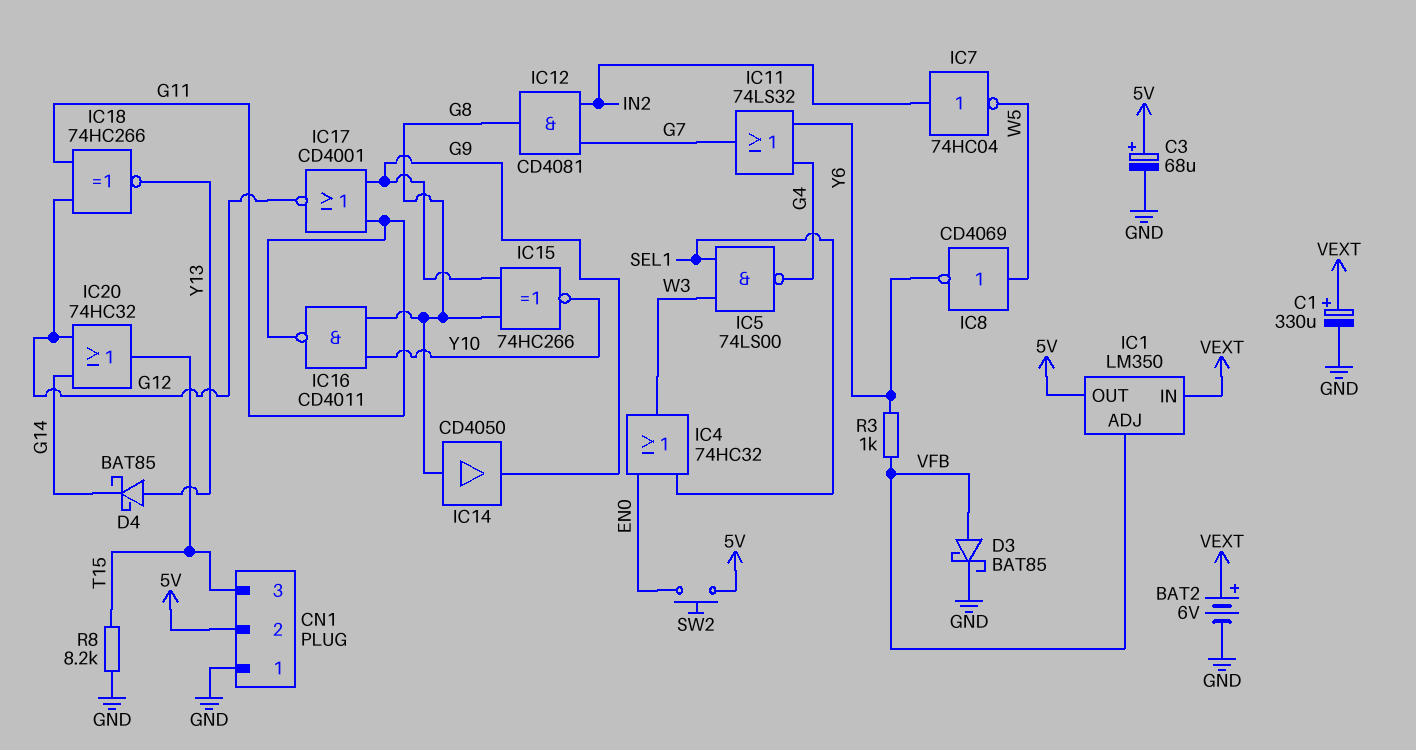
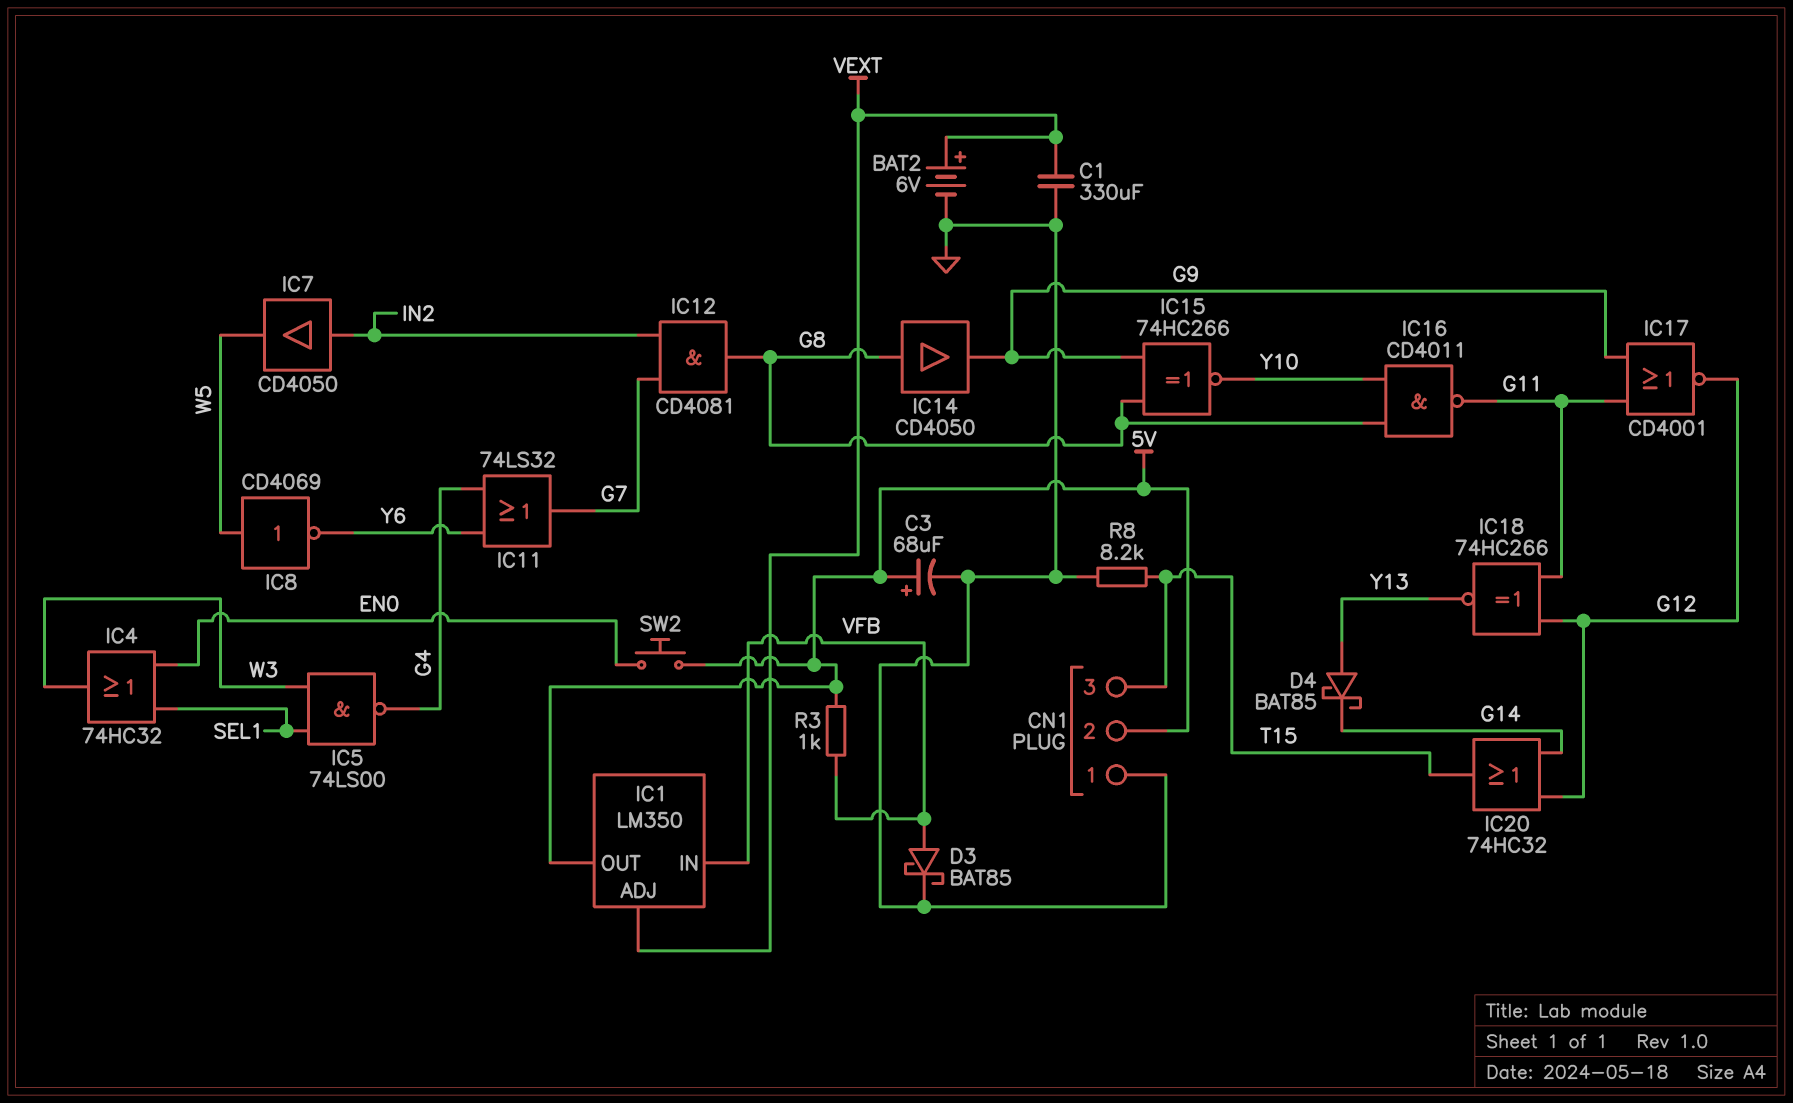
C1: 330uF (plus VEXT, minus GND) -> 330uF (GND, VEXT)
IC1 pin ADJ: VFB -> VEXT
IC1 pin IN: VEXT -> VFB
IC7: NOT 74HC04 (in IN2, out W5) -> buffer CD4050 (in IN2, out W5)
R3: 1k (VFB, Y6) -> 1k (5V, VFB)

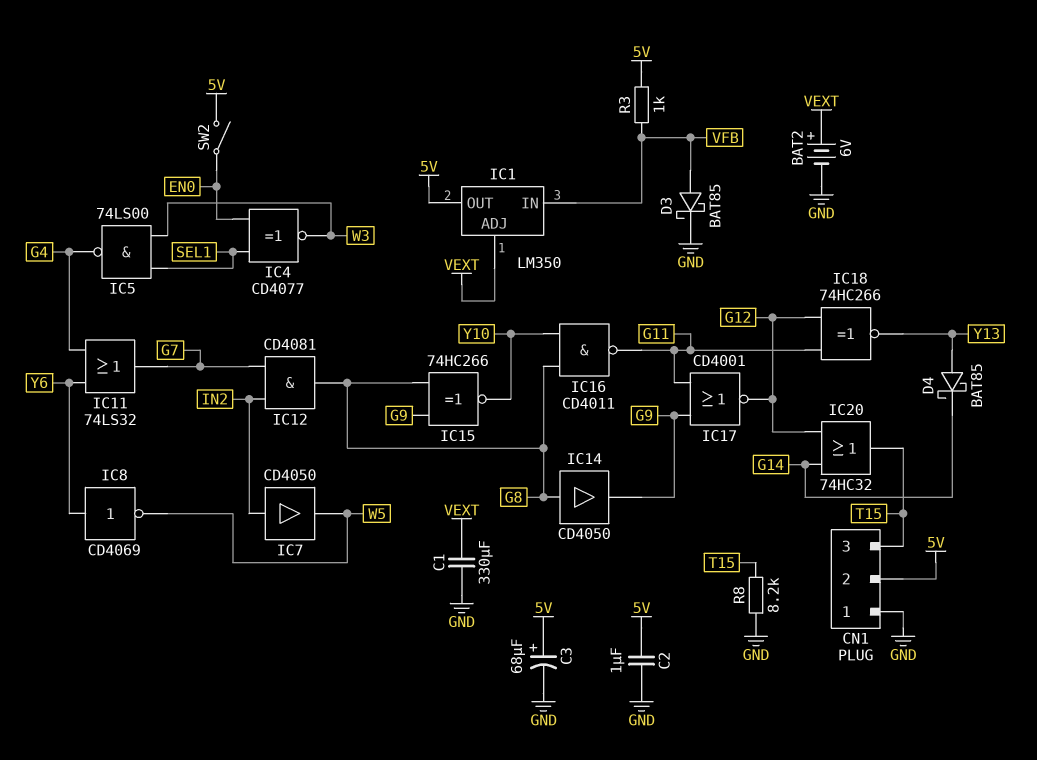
C2: none -> 1uF (5V, GND)
IC4: OR 74HC32 (in EN0, in SEL1, out W3) -> XNOR CD4077 (in EN0, in SEL1, out W3)
IC8: NOT CD4069 (in W5, out Y6) -> NOT CD4069 (in Y6, out W5)
SW2: button (5V, EN0) -> switch (5V, EN0)

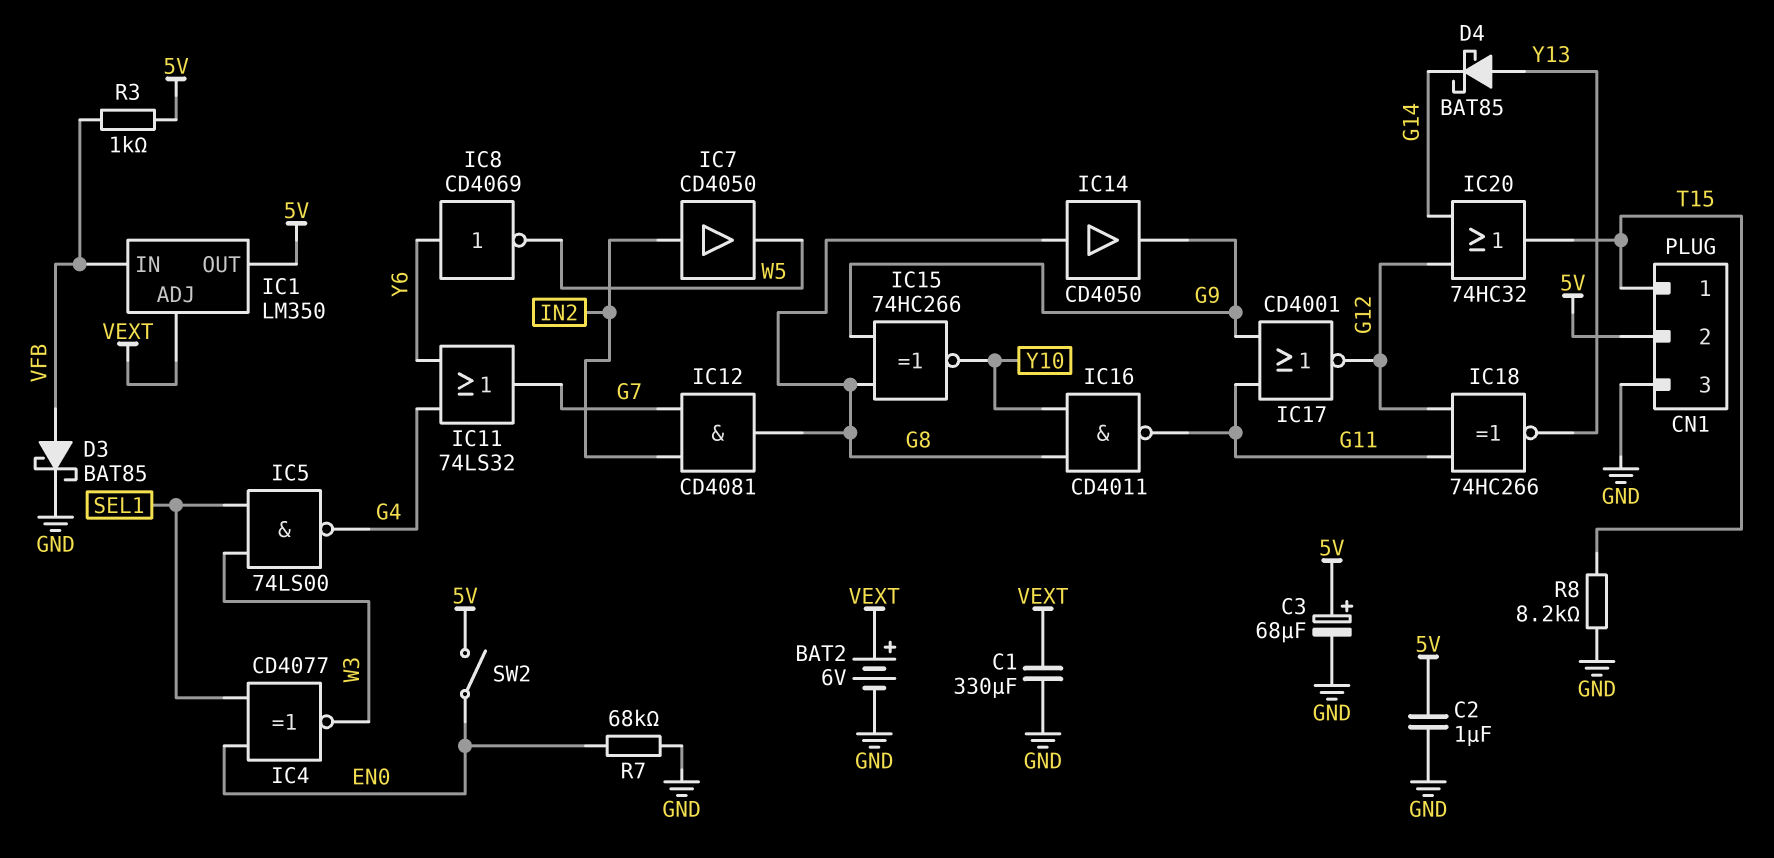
CN1 pin 1: GND -> T15
CN1 pin 3: T15 -> GND
R7: none -> 68k (EN0, GND)

